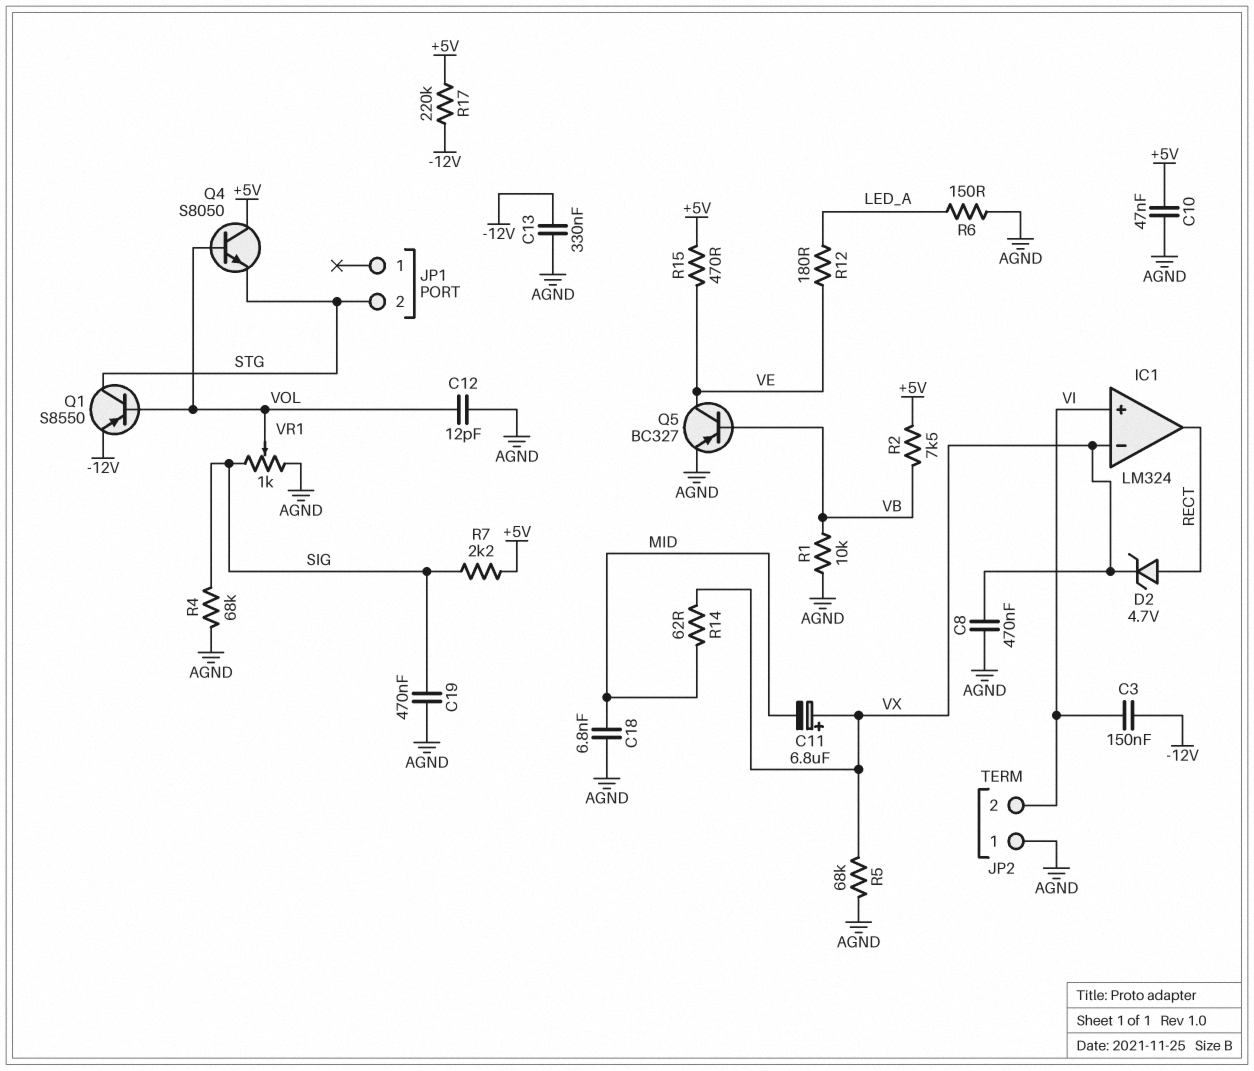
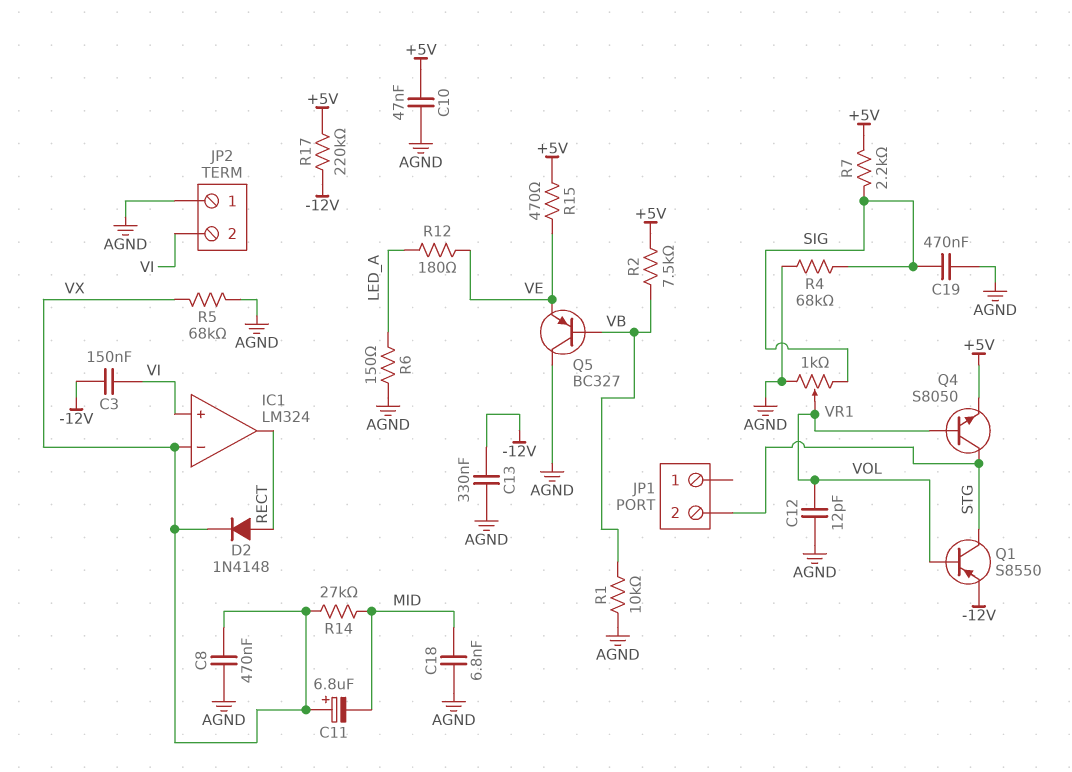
D2: zener 4.7V (A RECT, K VX) -> diode 1N4148 (A RECT, K VX)
Q4: NPN S8050 (B VOL, C +5V, E STG) -> NPN S8050 (B VOL, C STG, E +5V)
Q5: PNP BC327 (B VB, C VE, E AGND) -> PNP BC327 (B VB, C AGND, E VE)
R14: 62 (MID, VX) -> 27k (MID, VX)

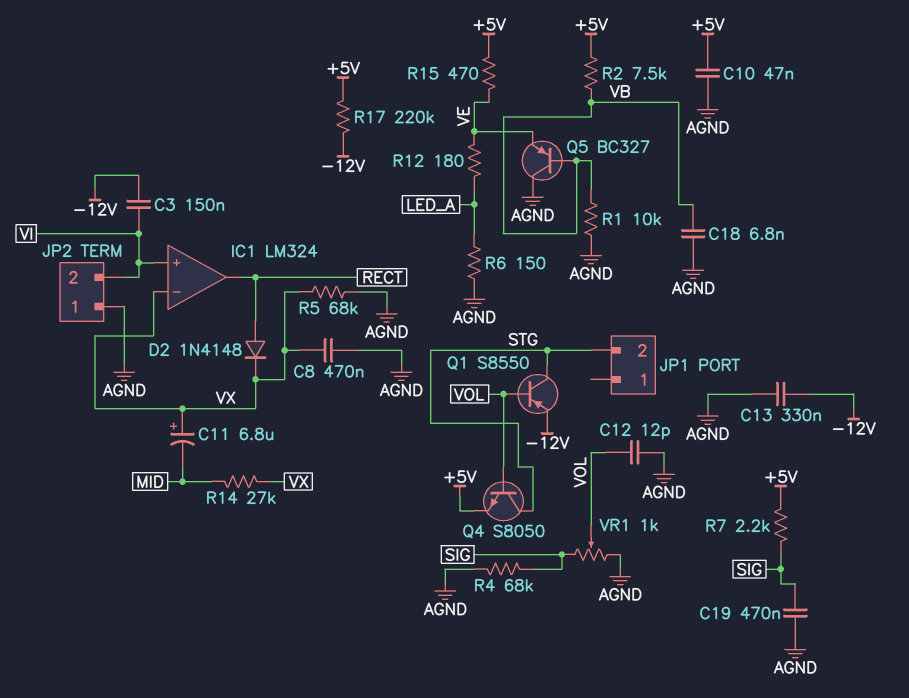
C18: 6.8nF (AGND, MID) -> 6.8nF (AGND, VB)

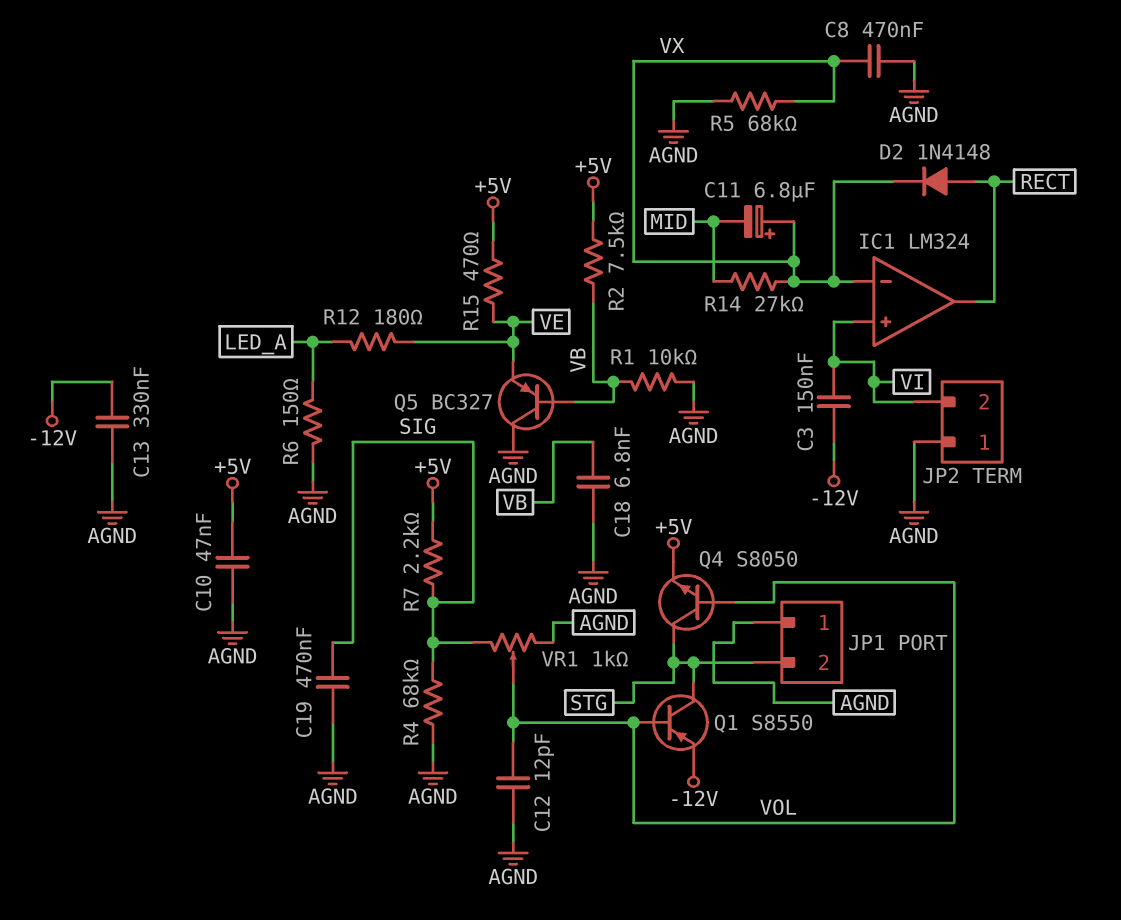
JP1 pin 1: none -> AGND
R17: 220k (+5V, -12V) -> none

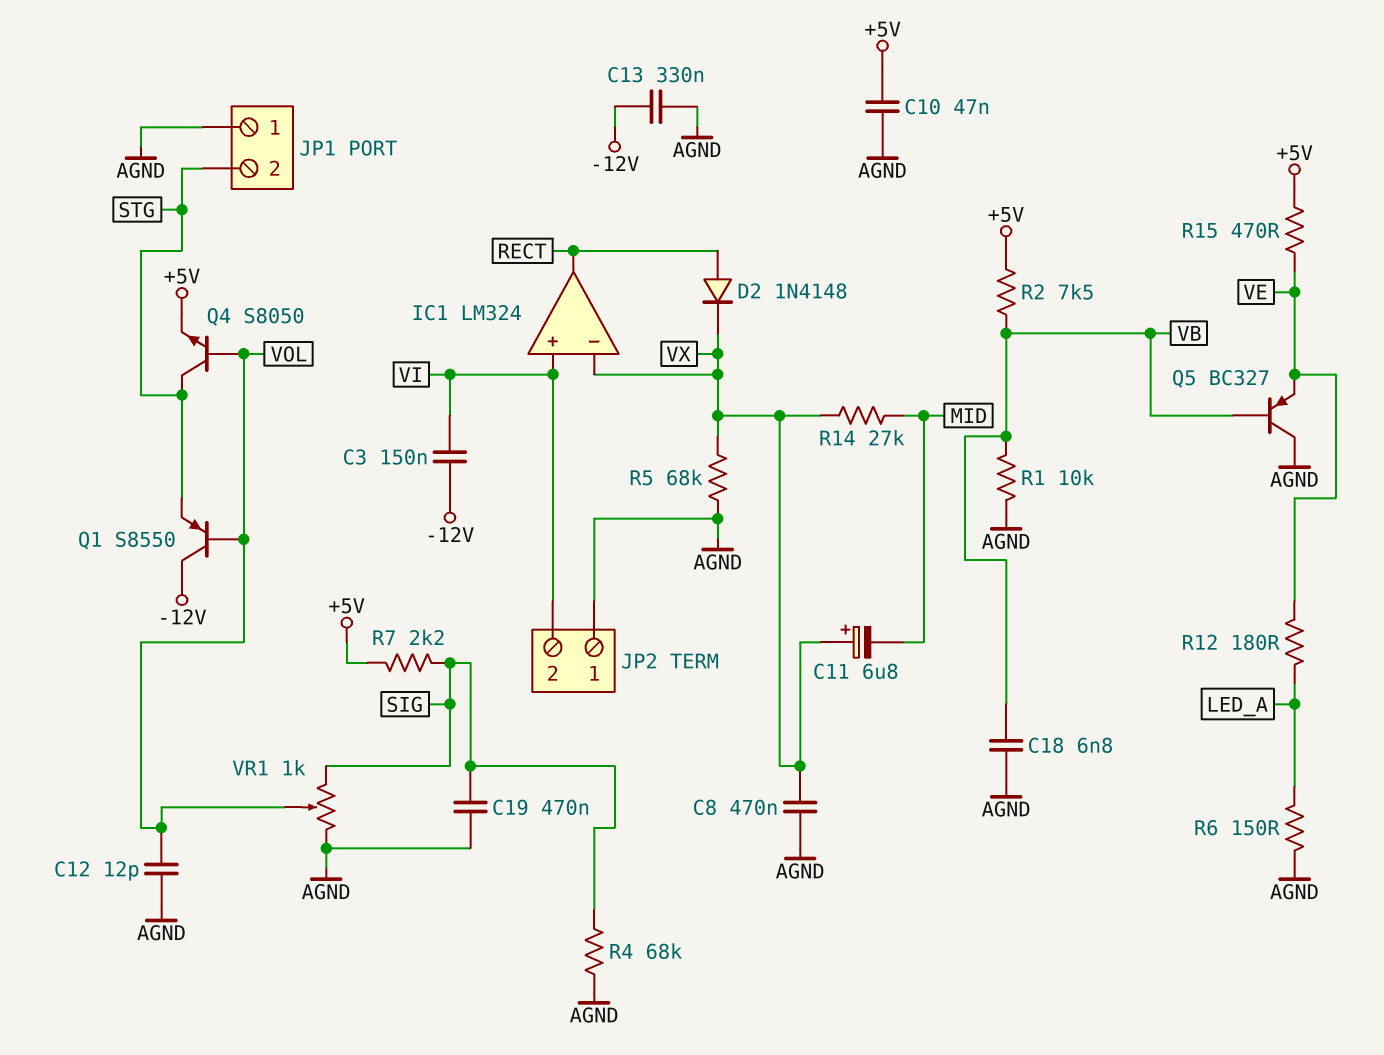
Q1: PNP S8550 (B VOL, C STG, E -12V) -> PNP S8550 (B VOL, C -12V, E STG)

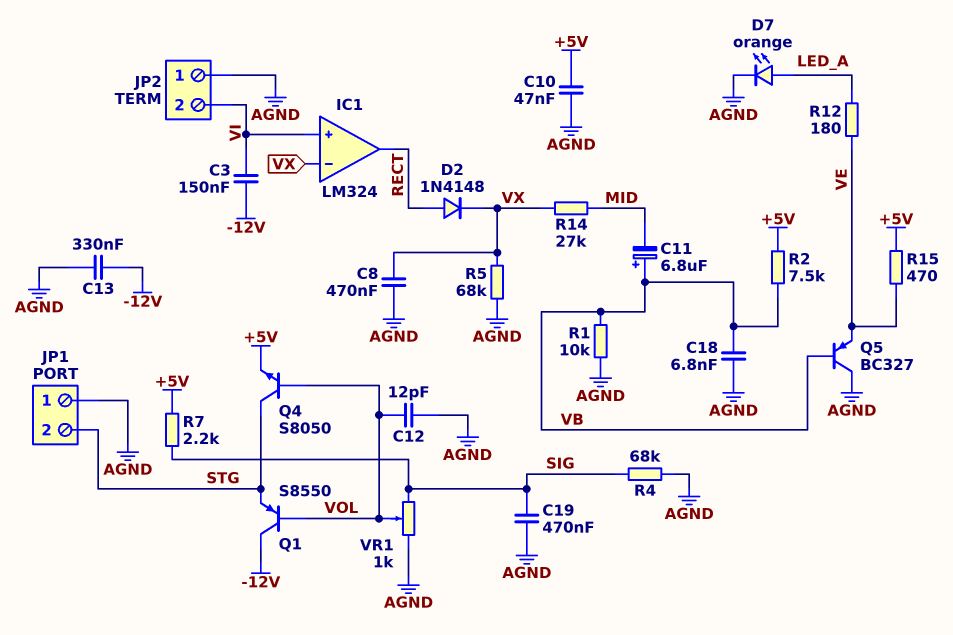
C11: 6.8uF (plus VX, minus MID) -> 6.8uF (plus VB, minus MID)
D7: none -> LED orange (A LED_A, K AGND)
R6: 150 (AGND, LED_A) -> none

